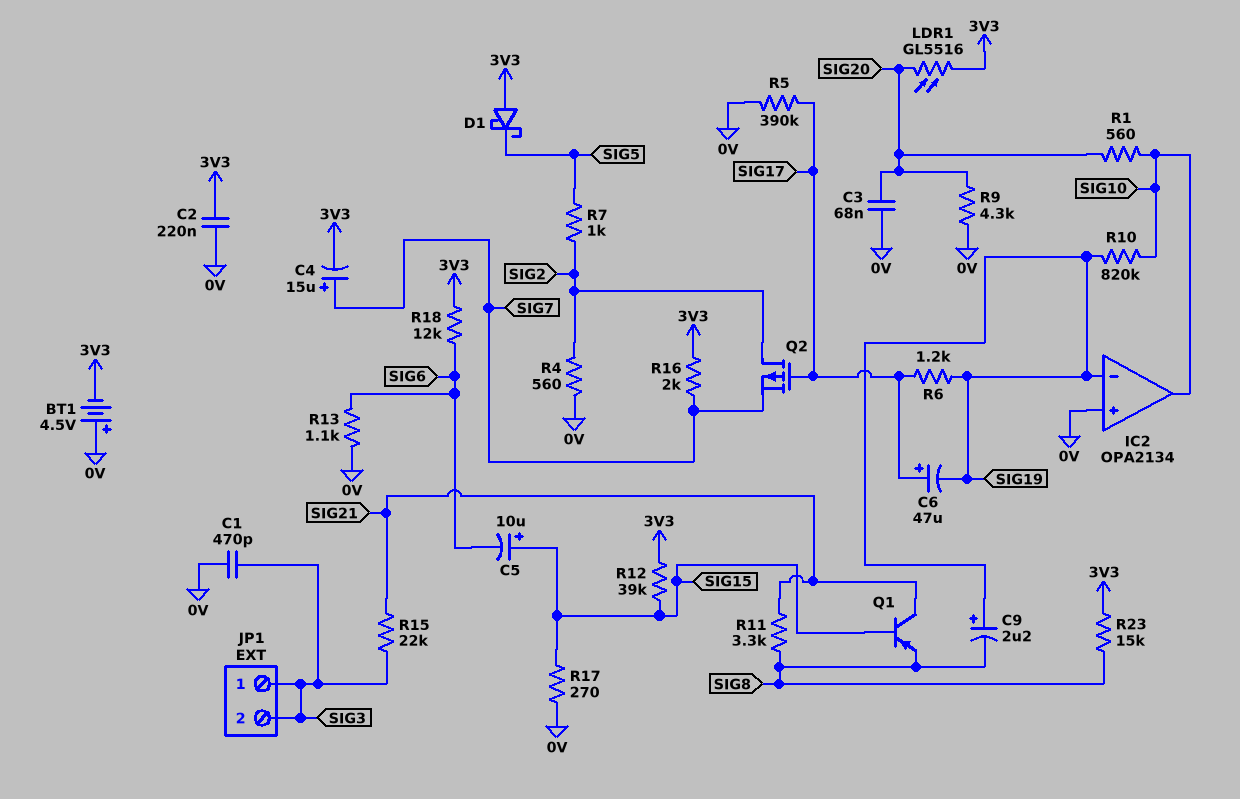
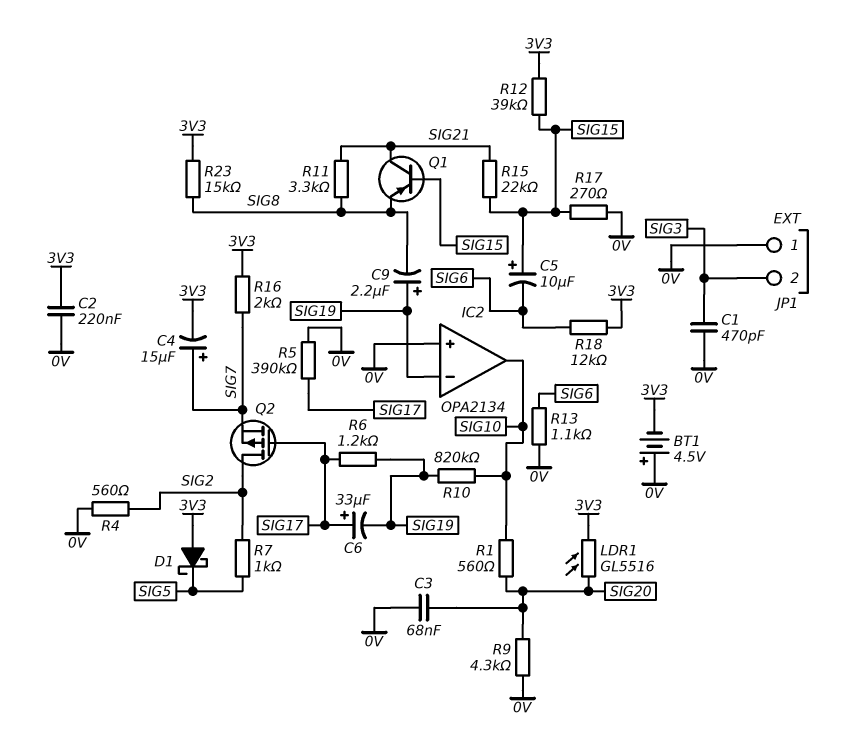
C6: 47uF (plus SIG17, minus SIG19) -> 33uF (plus SIG17, minus SIG19)
JP1 pin 1: SIG3 -> 0V
R15: 22k (SIG3, SIG21) -> 22k (SIG15, SIG21)

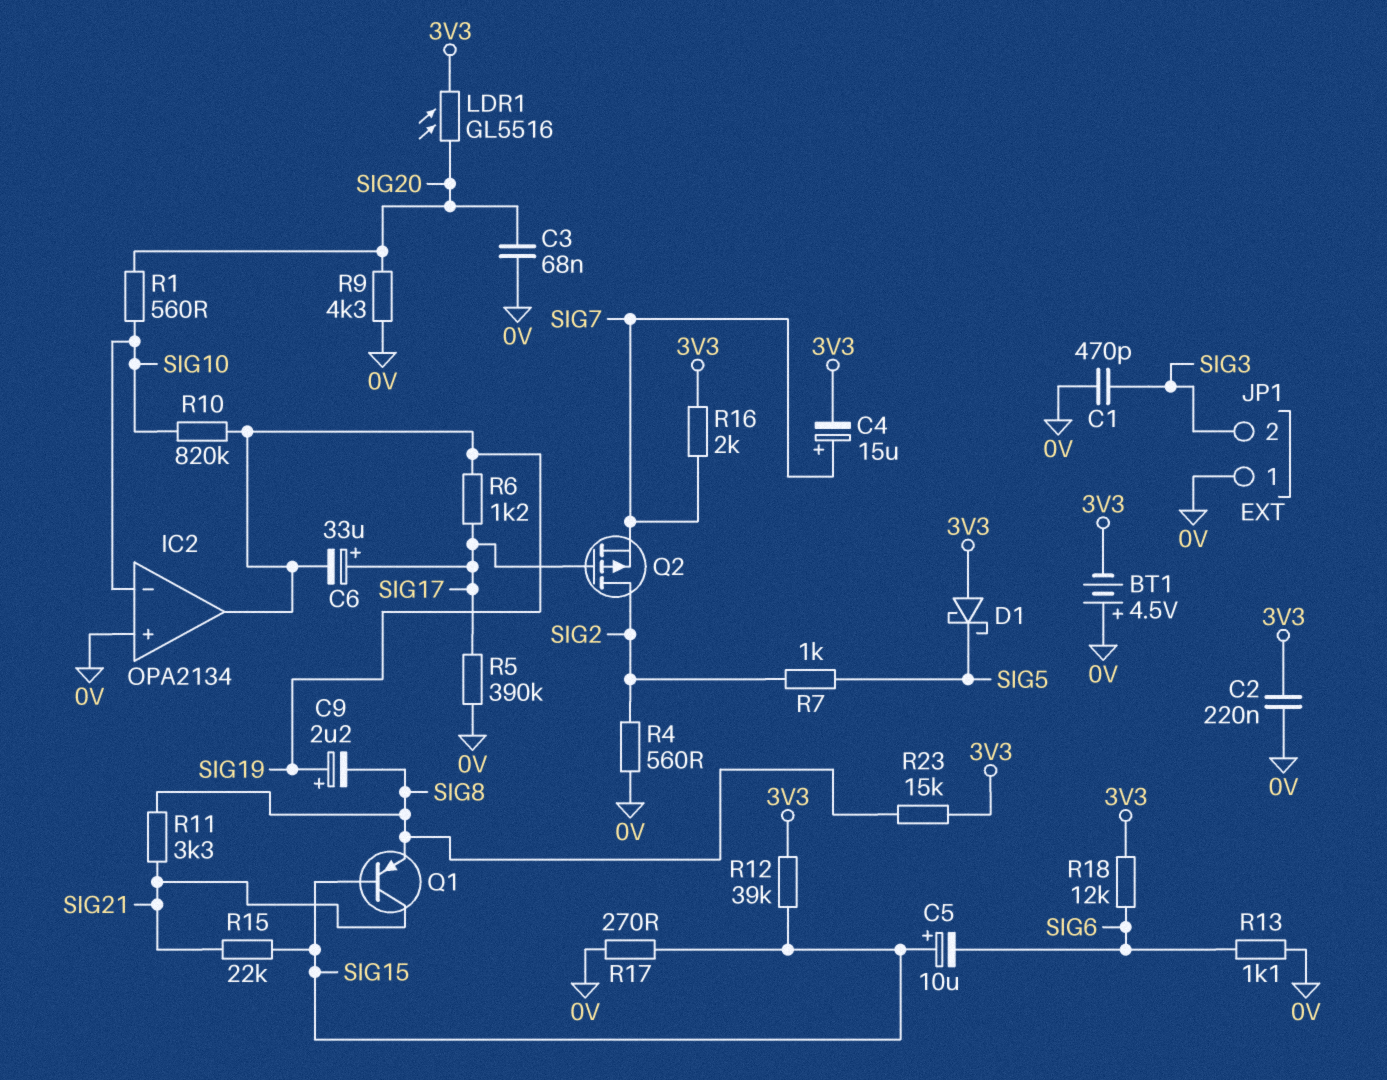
IC2 pin in-: SIG19 -> SIG10
IC2 pin out: SIG10 -> SIG19

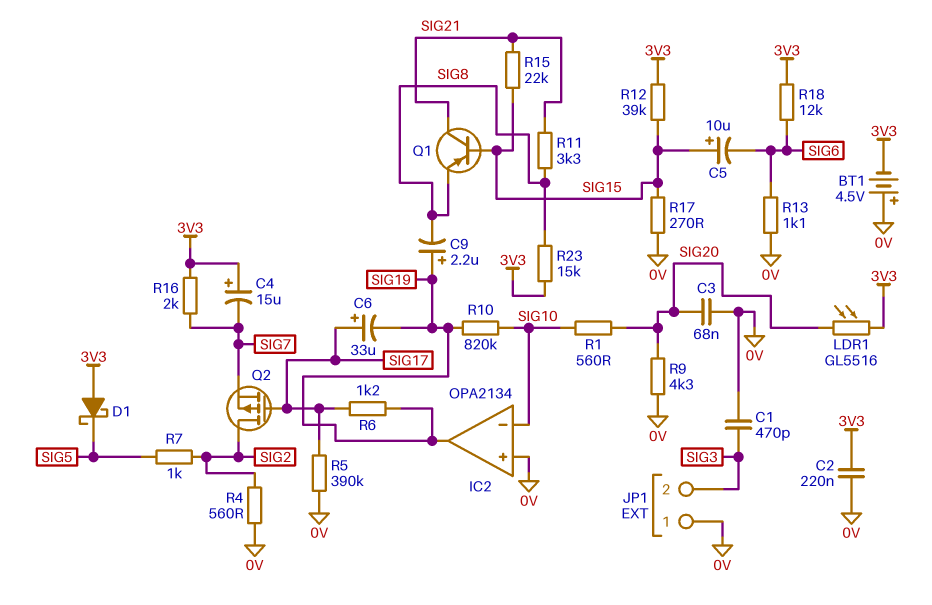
C4: 15uF (plus SIG7, minus 3V3) -> 15uF (plus 3V3, minus SIG7)

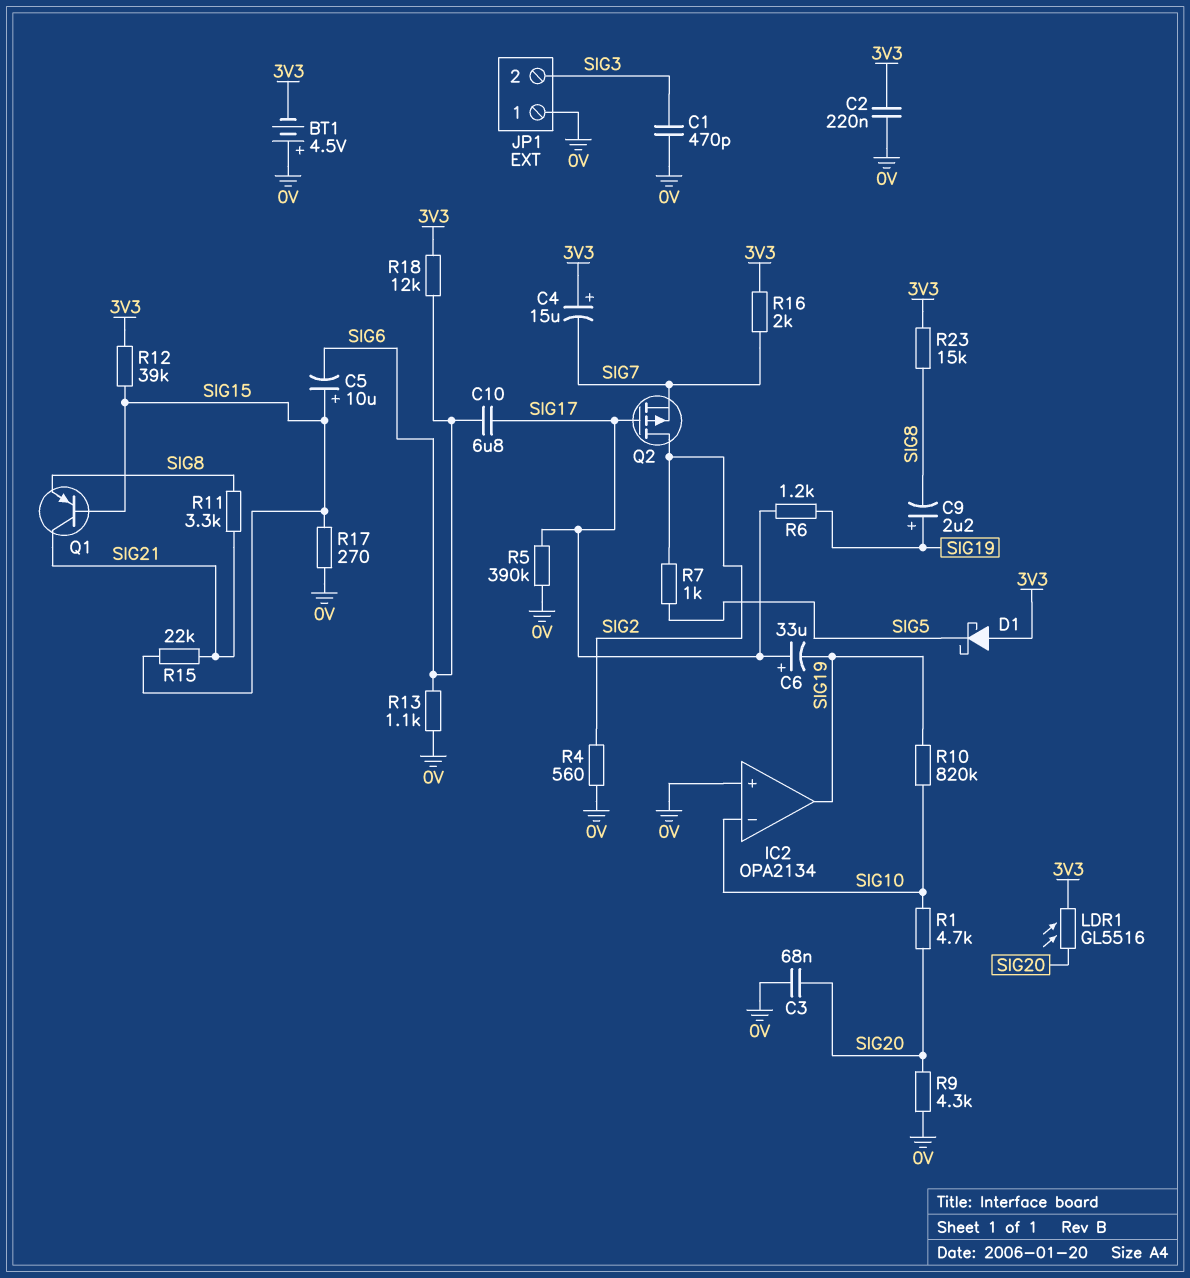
C10: none -> 6.8uF (SIG6, SIG17)
R1: 560 (SIG10, SIG20) -> 4.7k (SIG10, SIG20)

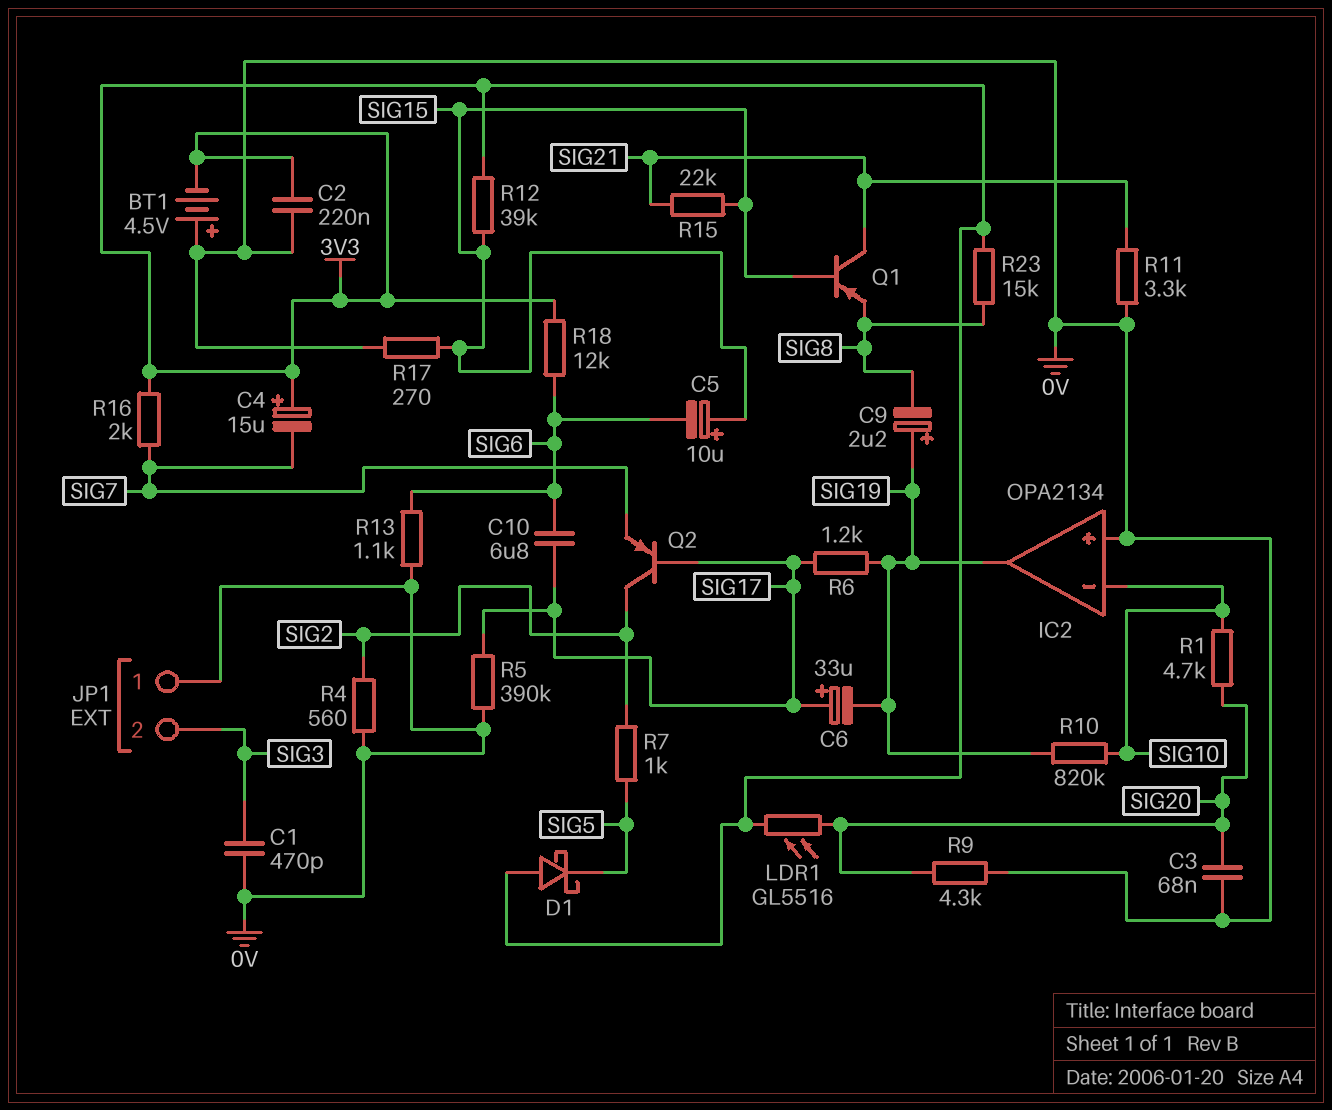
Q2: PMOS (G SIG17, D SIG2, S SIG7) -> PNP (B SIG17, C SIG2, E SIG7)
R11: 3.3k (SIG8, SIG21) -> 3.3k (0V, SIG21)

